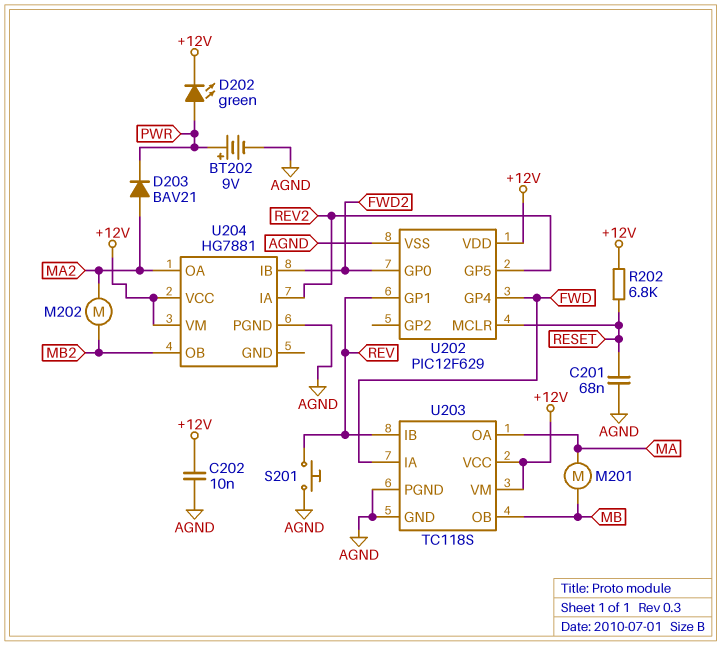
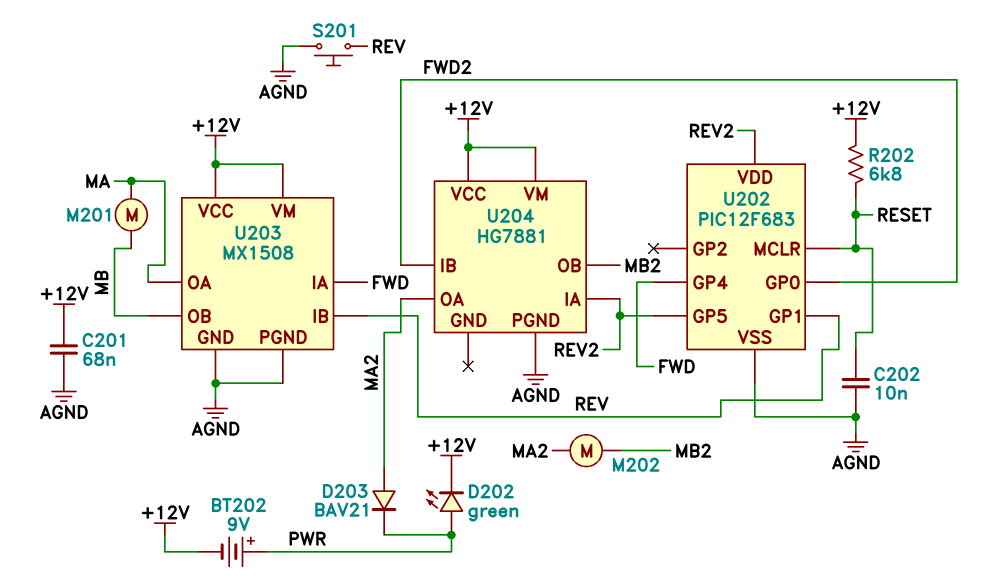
BT202: 9V (plus PWR, minus AGND) -> 9V (plus PWR, minus +12V)
C201: 68nF (AGND, RESET) -> 68nF (+12V, AGND)
C202: 10nF (+12V, AGND) -> 10nF (AGND, RESET)
U202: PIC12F629 -> PIC12F683
U202 pin VDD: +12V -> REV2
U203: TC118S -> MX1508

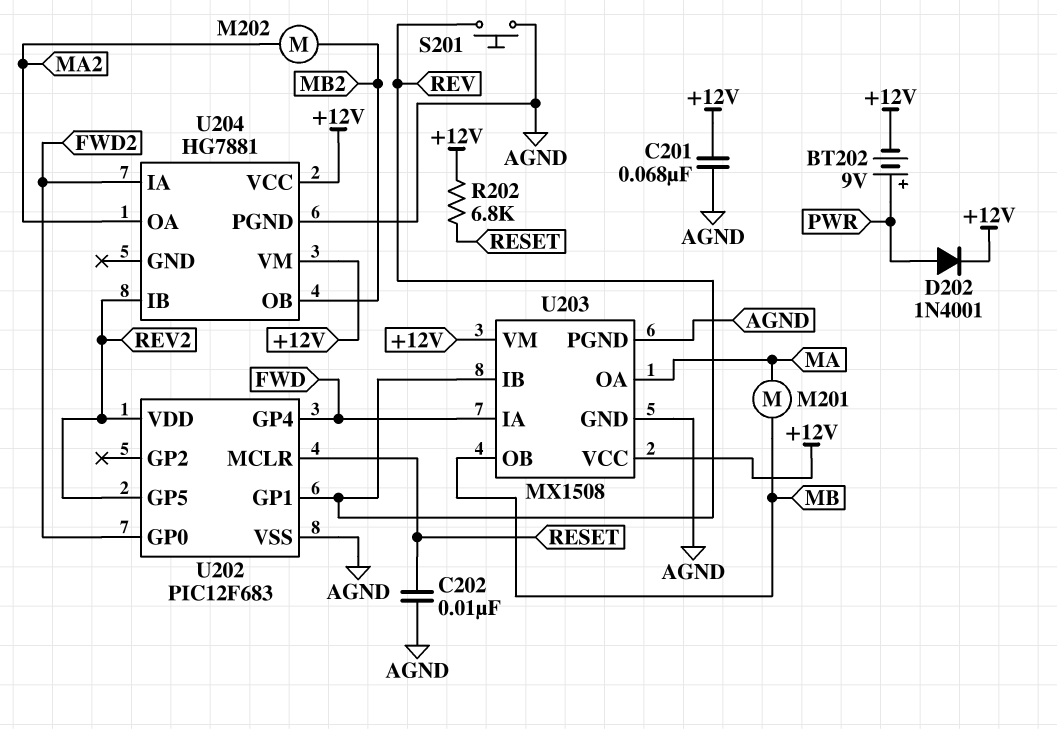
D202: LED green (A PWR, K +12V) -> diode 1N4001 (A PWR, K +12V)
D203: diode BAV21 (A MA2, K PWR) -> none
U204 pin IA: REV2 -> FWD2
U204 pin IB: FWD2 -> REV2

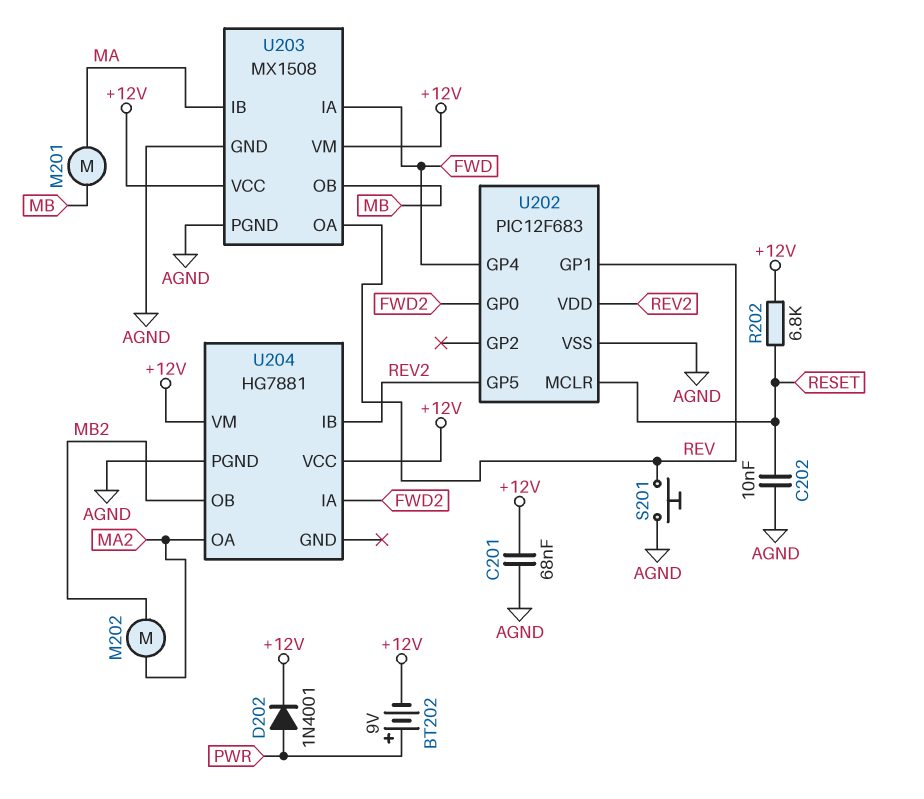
U203 pin IB: REV -> MA
U203 pin OA: MA -> REV

